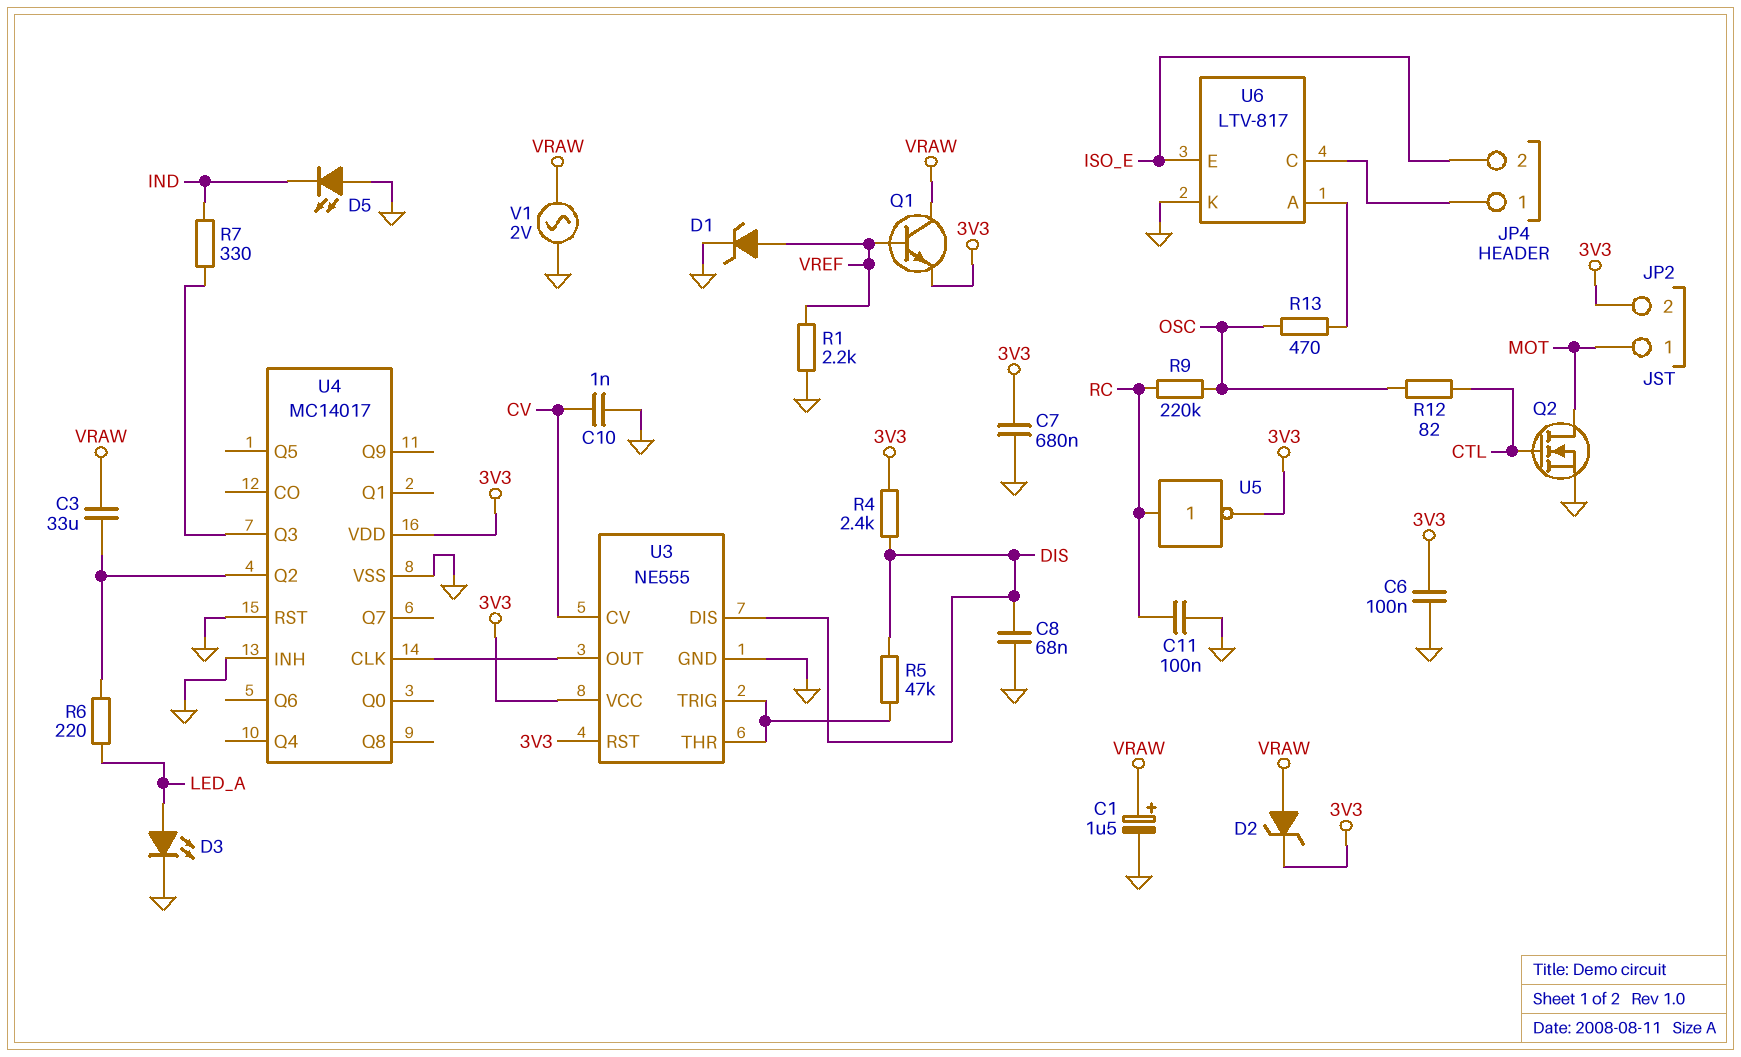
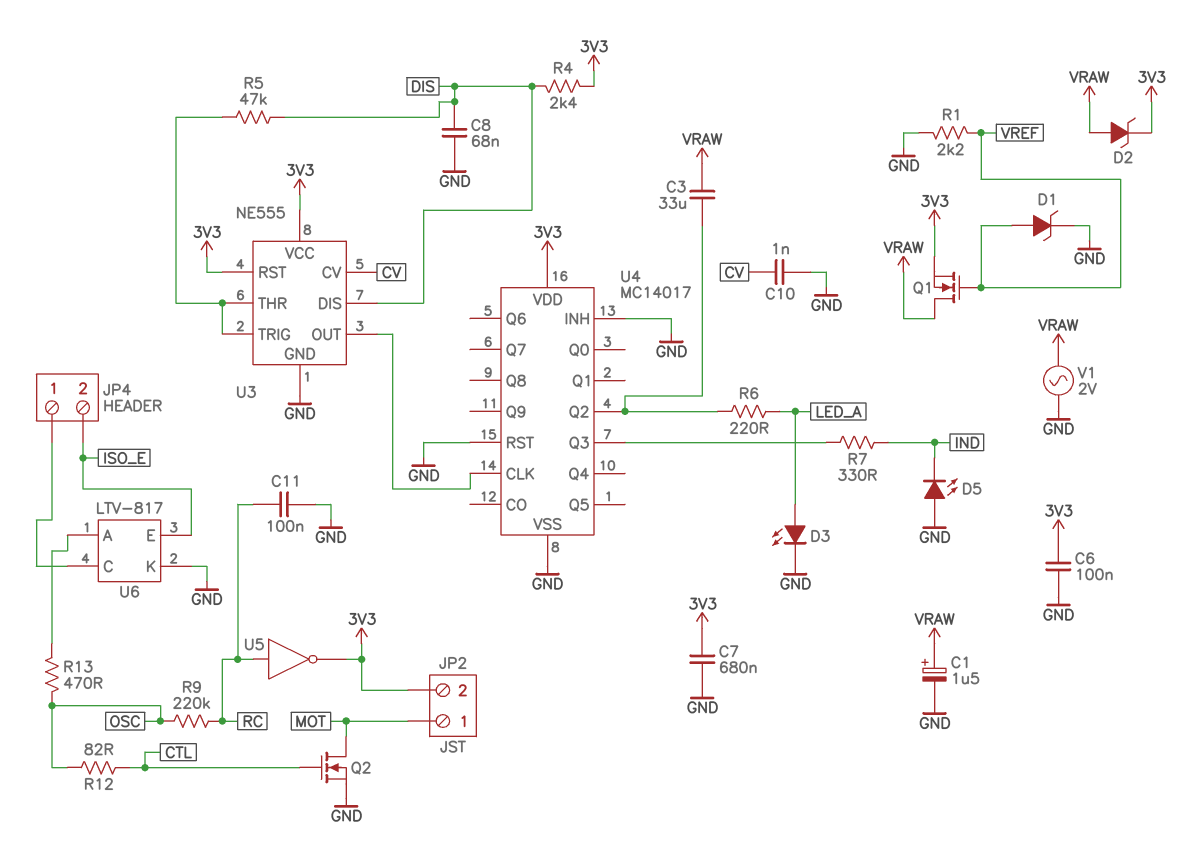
Q1: NPN (B VREF, C VRAW, E 3V3) -> NMOS (G VREF, D VRAW, S 3V3)

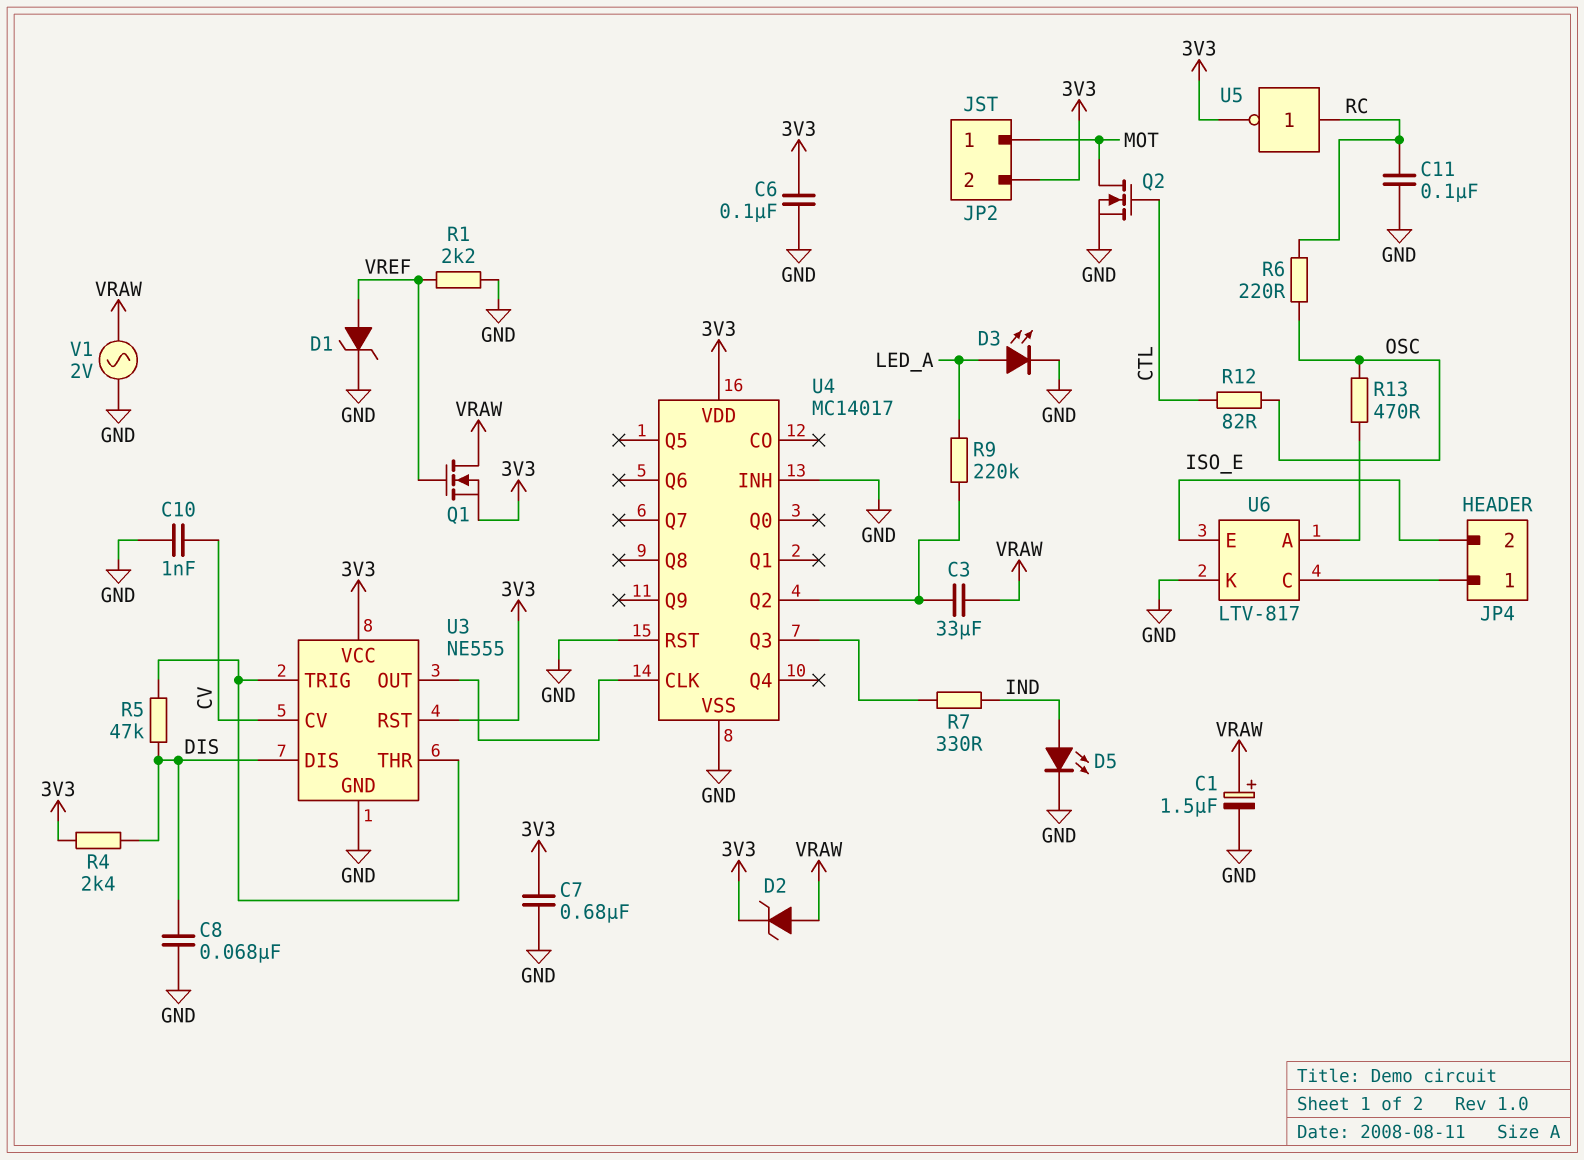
D5: LED (A GND, K IND) -> LED (A IND, K GND)
R6: 220 (LED_A, U4/Q2) -> 220 (OSC, RC)
R9: 220k (OSC, RC) -> 220k (LED_A, U4/Q2)

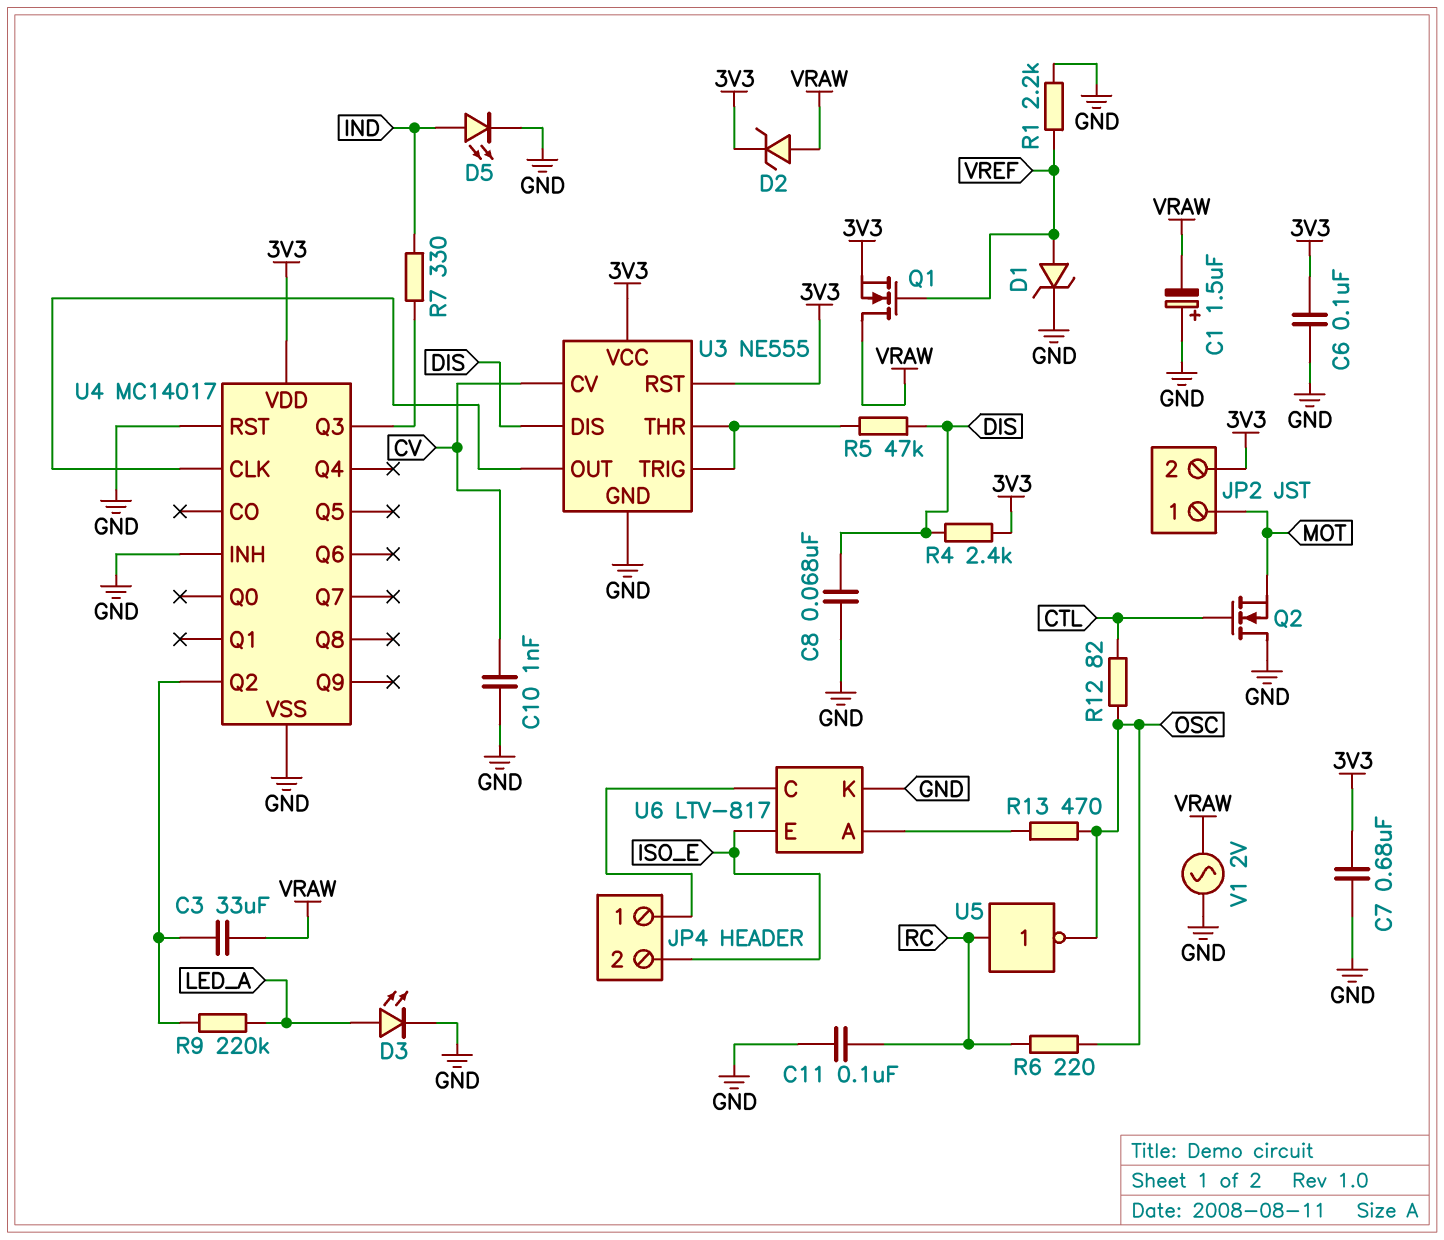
C1: 1.5uF (plus VRAW, minus GND) -> 1.5uF (plus GND, minus VRAW)
Q2: NMOS (G CTL, D MOT, S GND) -> NMOS (G CTL, D GND, S MOT)
U5: NOT (in RC, out 3V3) -> NOT (in RC, out OSC)

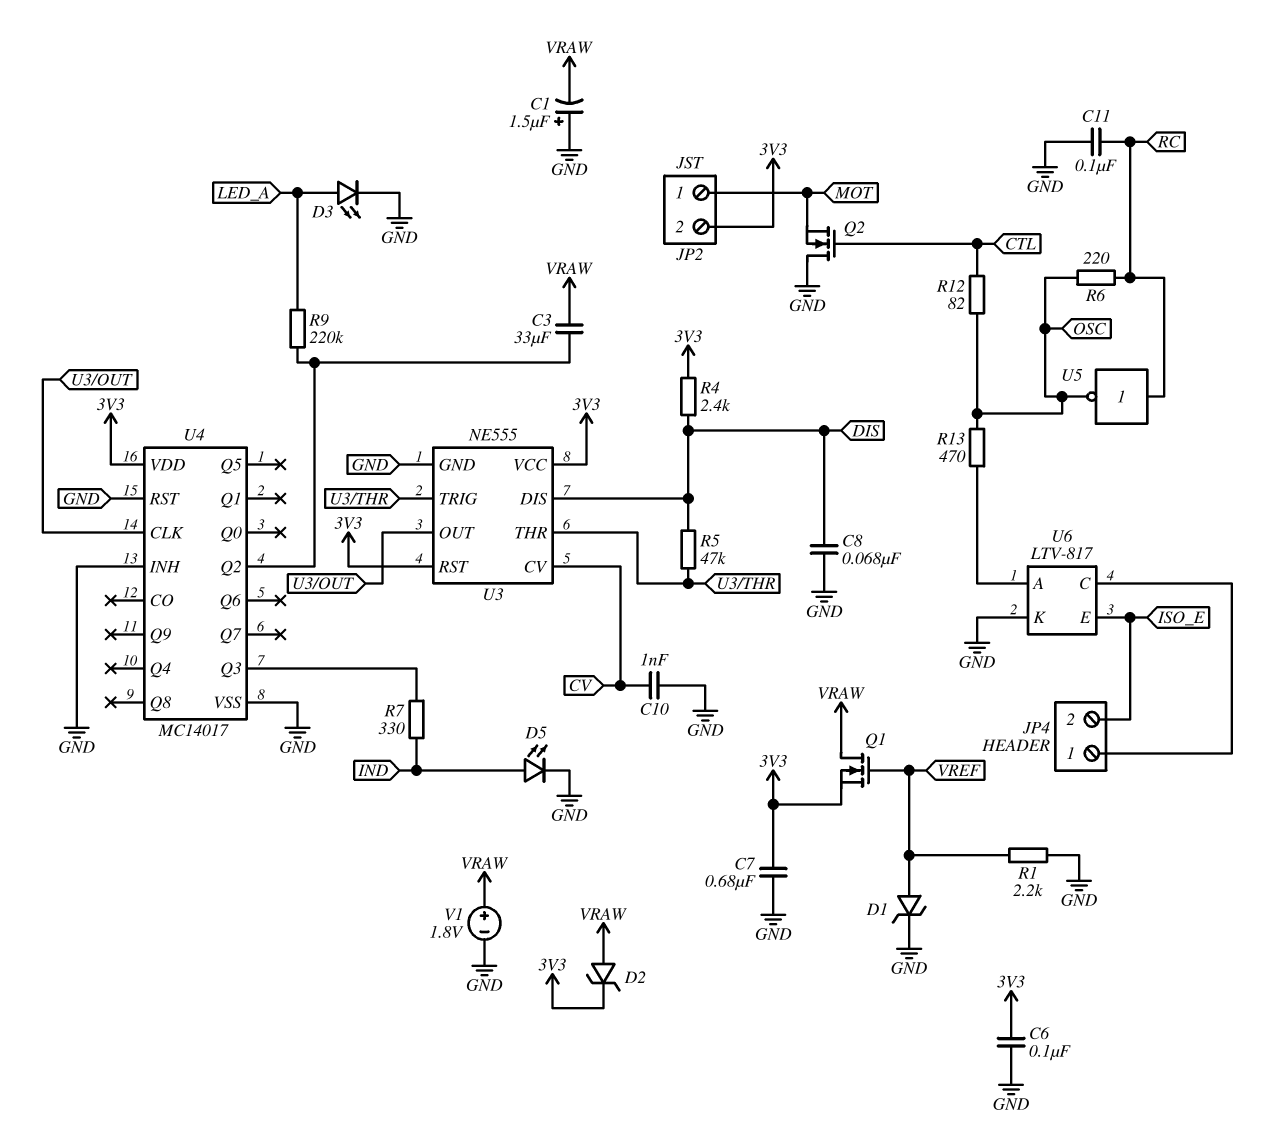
V1: AC 2V (GND, VRAW) -> 1.8V (plus VRAW, minus GND)

